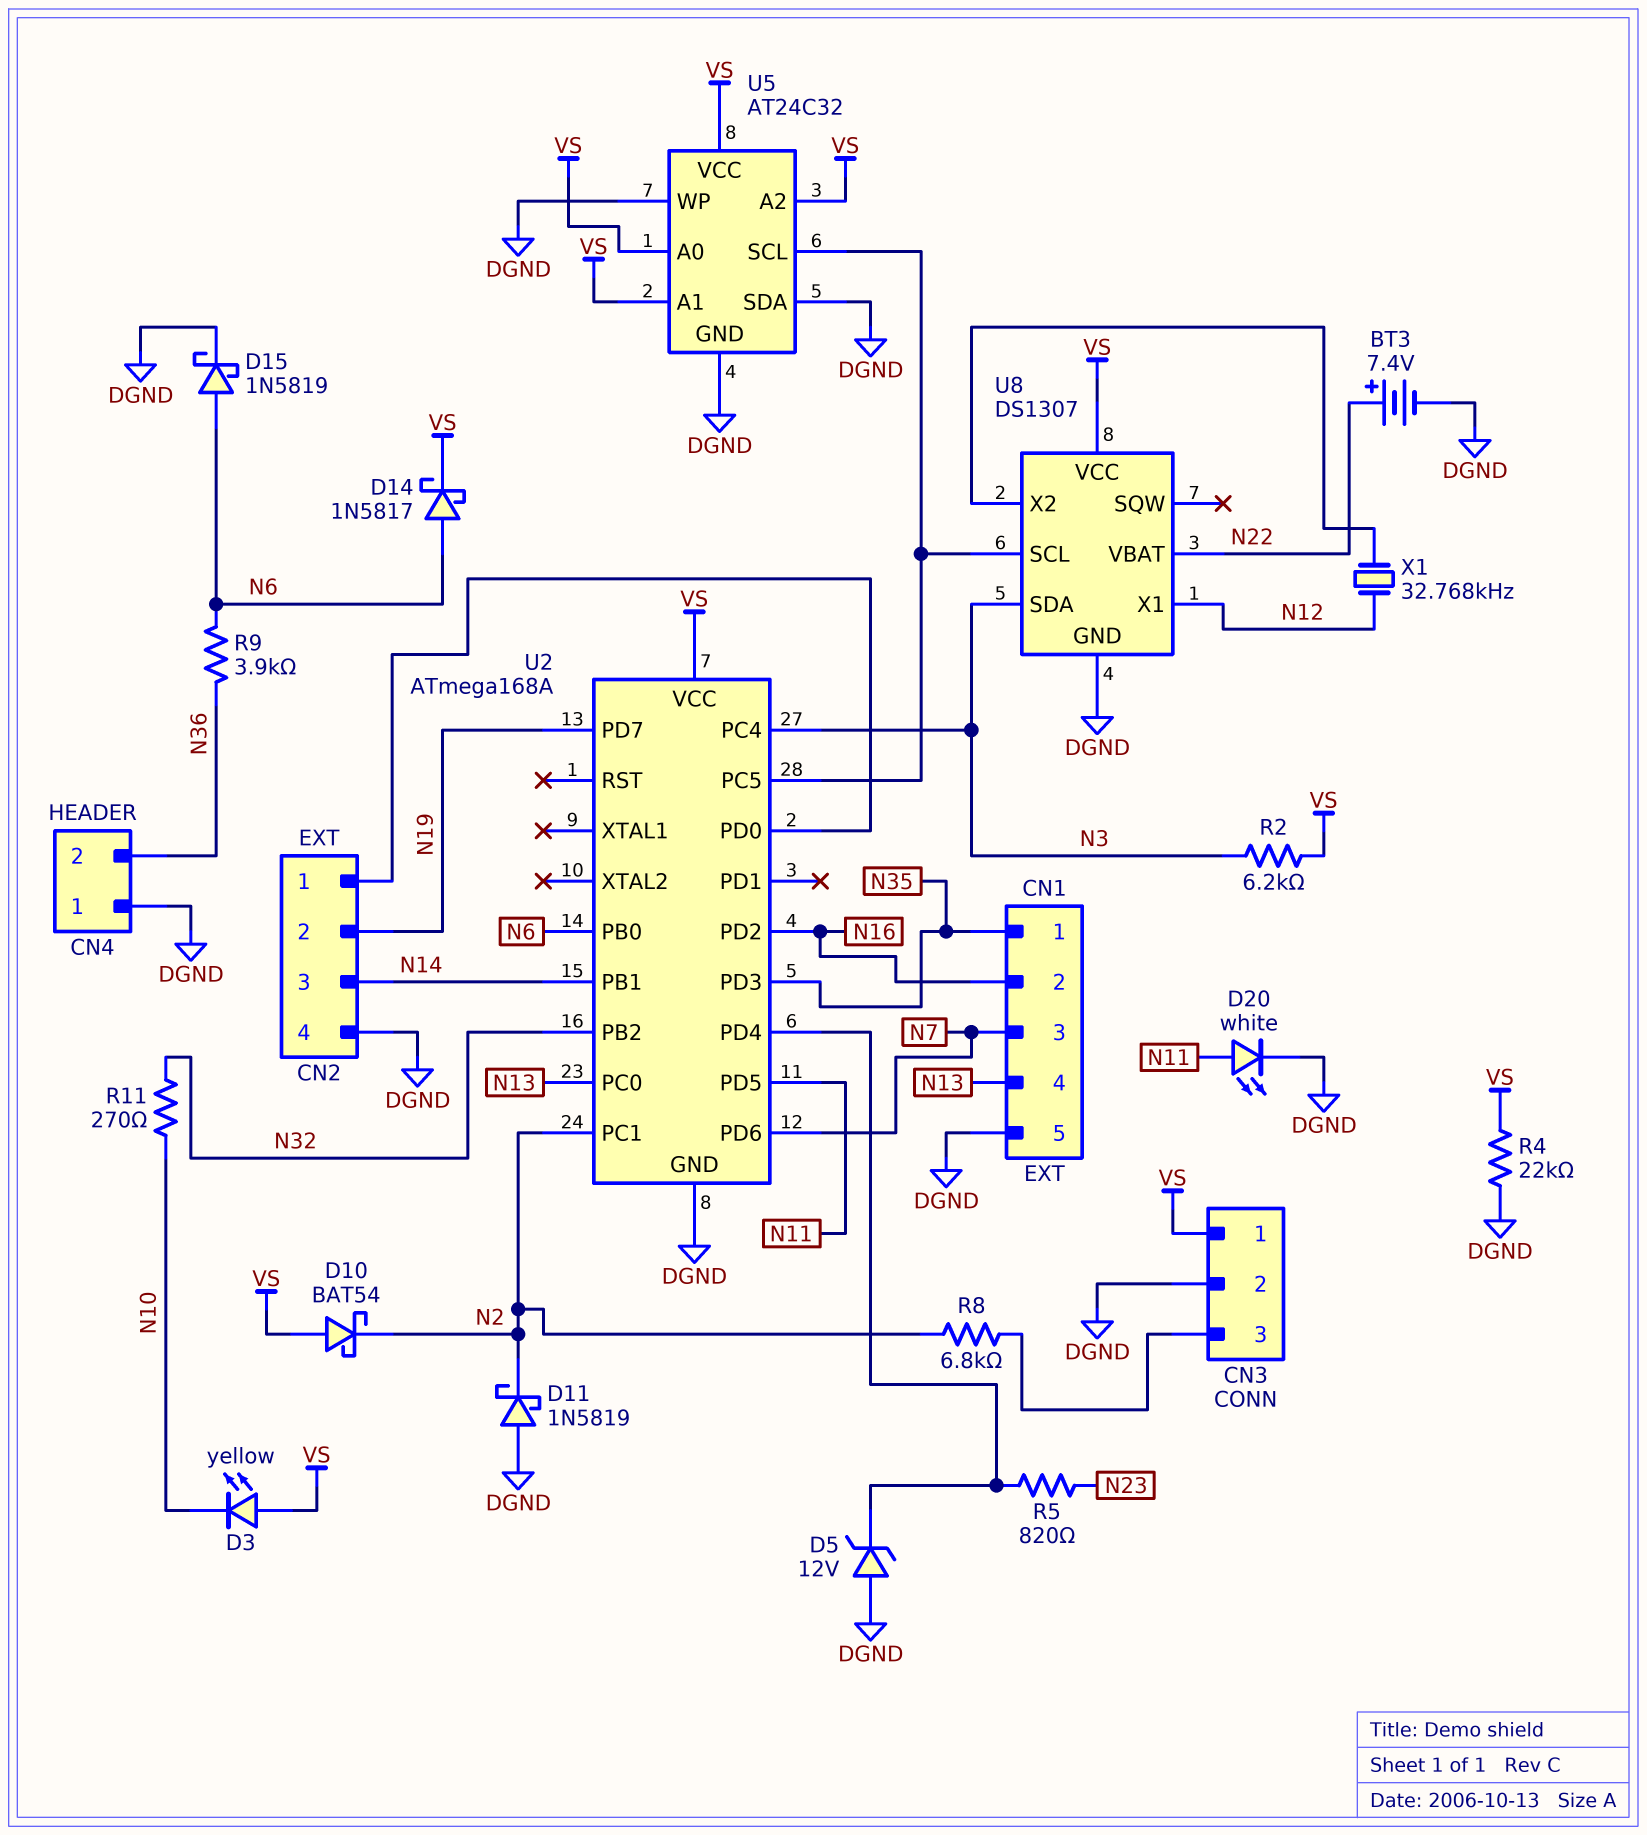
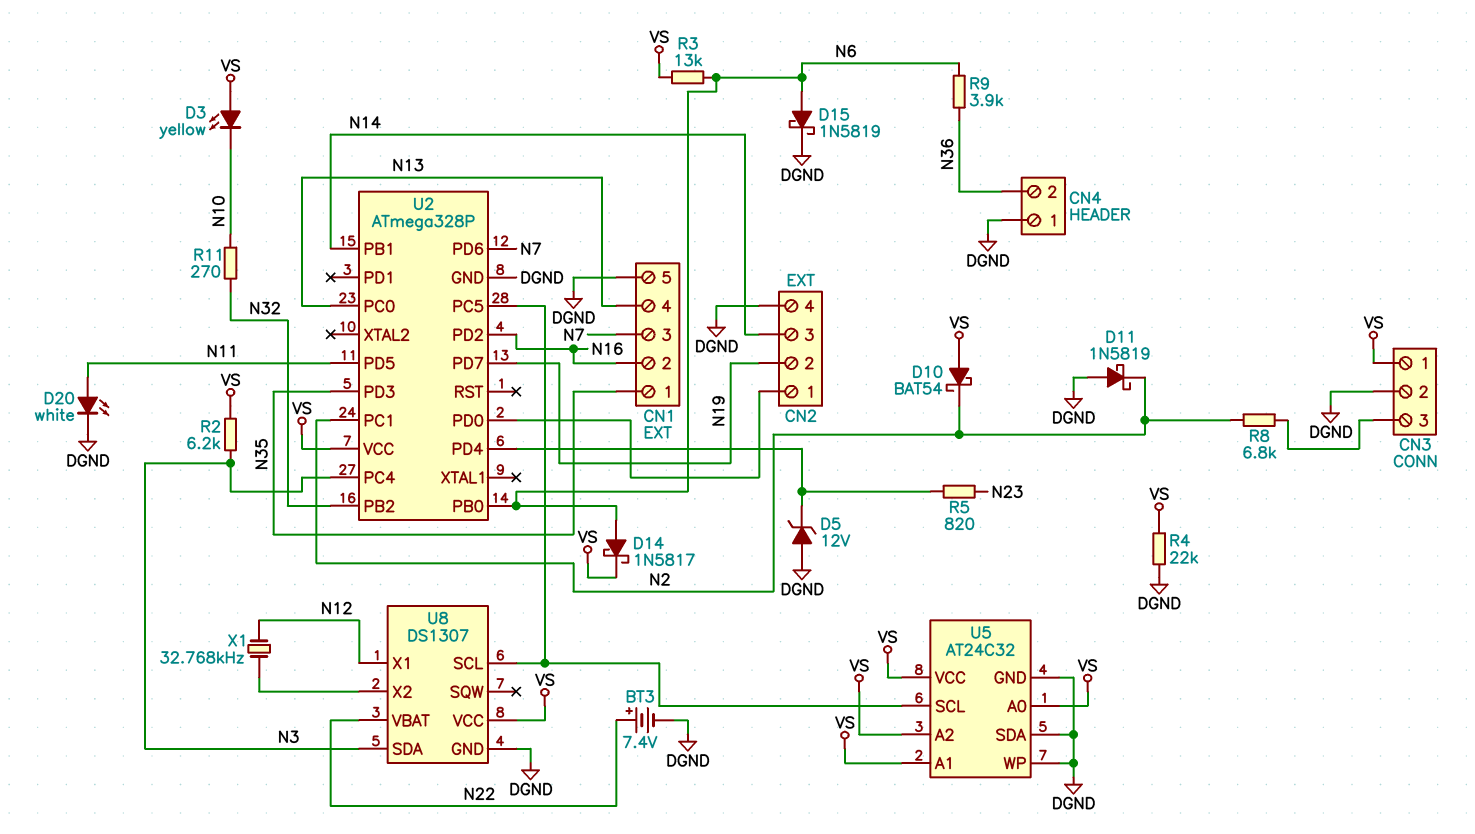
R3: none -> 13k (N6, VS)
U2: ATmega168A -> ATmega328P

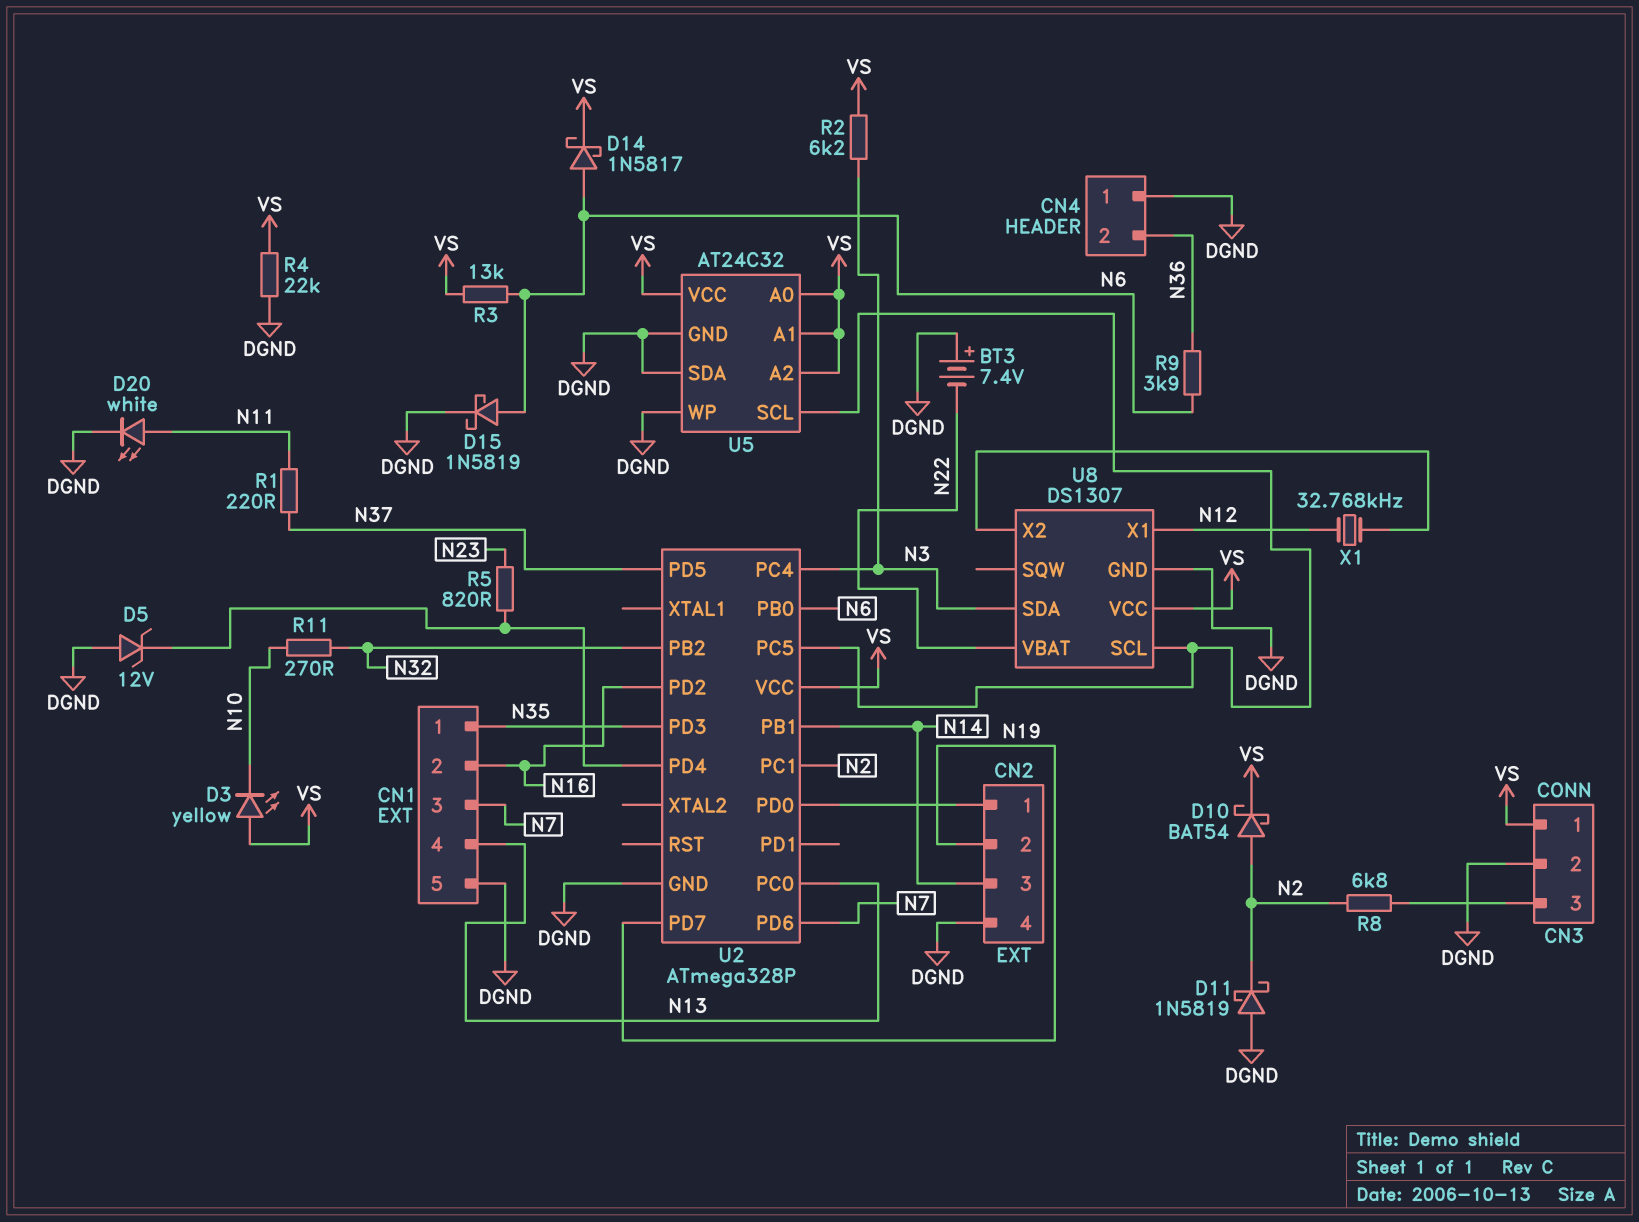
BT3: 7.4V (plus N22, minus DGND) -> 7.4V (plus DGND, minus N22)
D10: schottky BAT54 (A VS, K N2) -> schottky BAT54 (A N2, K VS)
R1: none -> 220 (N11, N37)
U2 pin PD5: N11 -> N37

